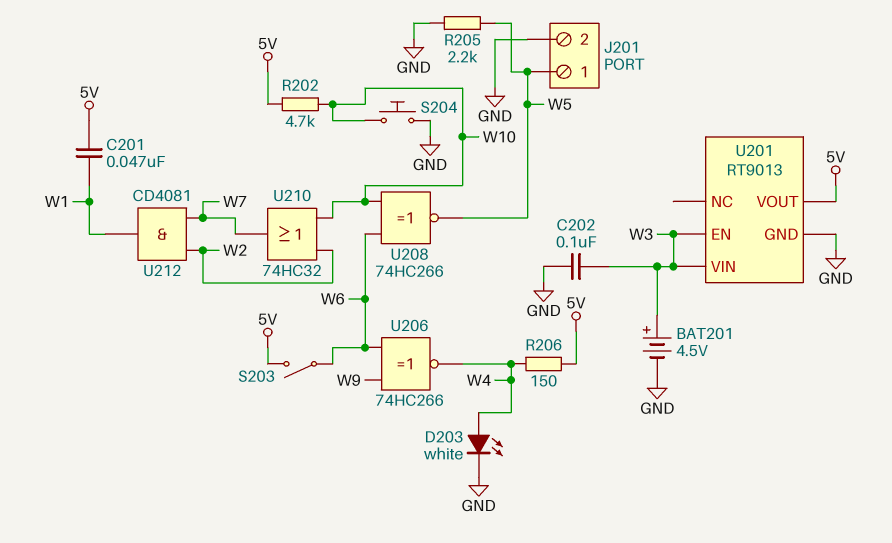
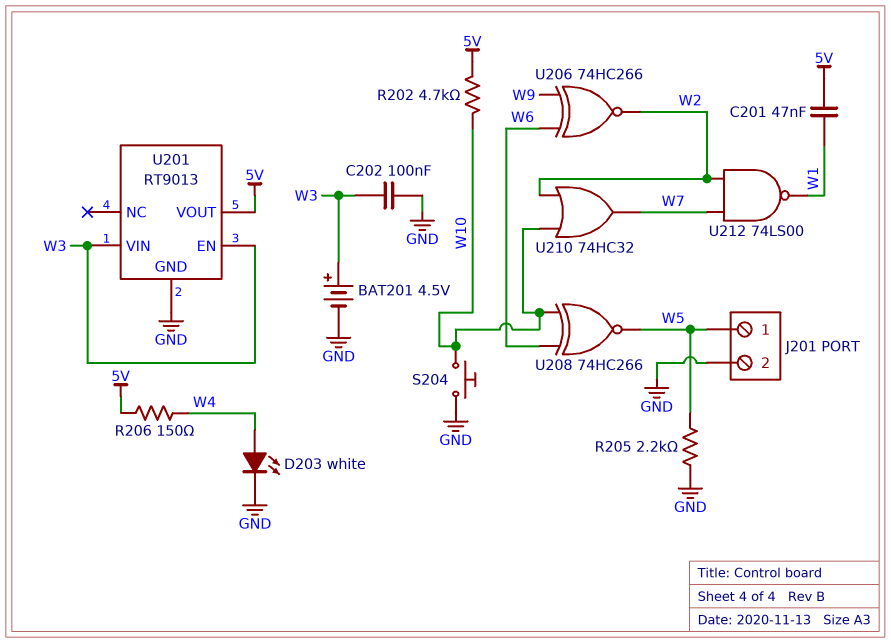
S203: switch (5V, W6) -> none
U206: XNOR 74HC266 (in W6, in W9, out W4) -> XNOR 74HC266 (in W6, in W9, out W2)
U212: AND CD4081 (in W2, in W7, out W1) -> NAND 74LS00 (in W2, in W7, out W1)

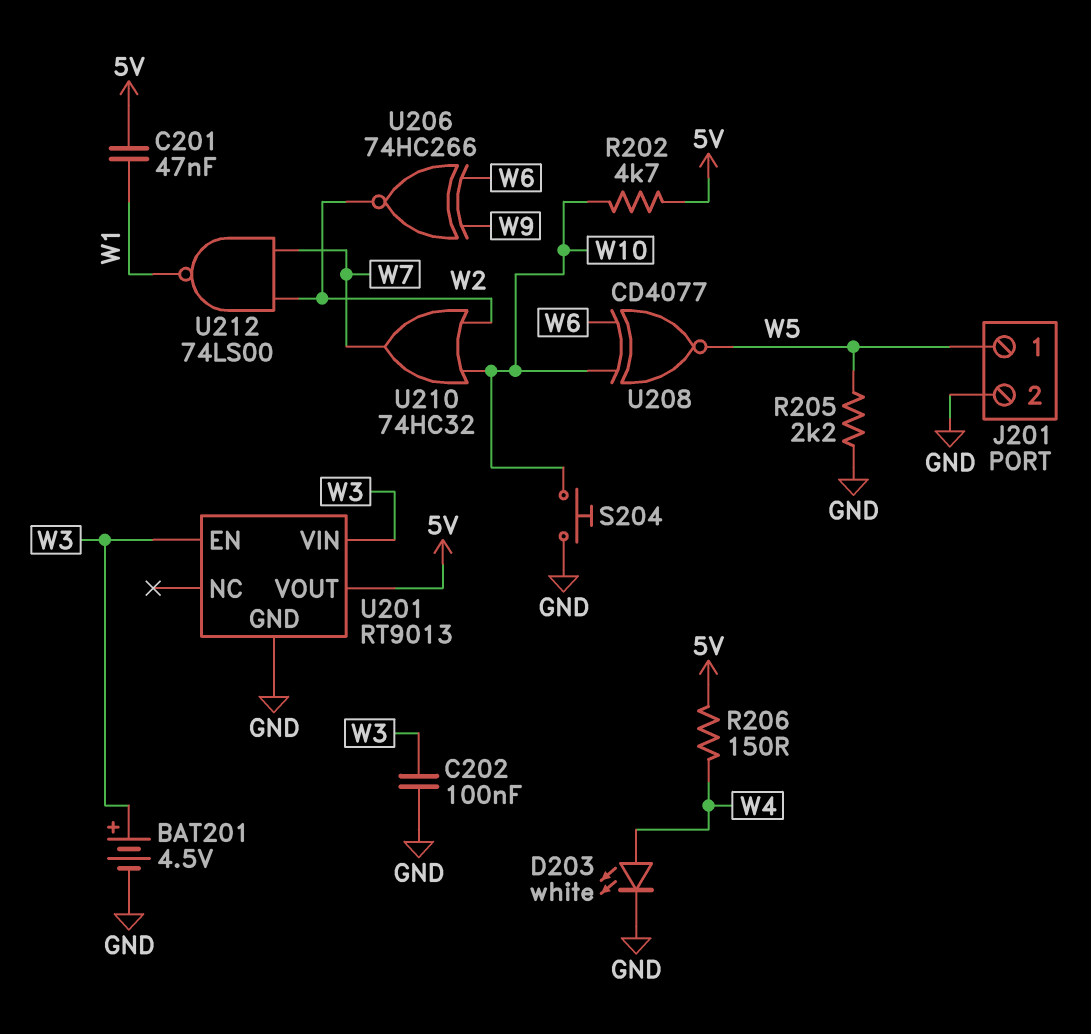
U208: XNOR 74HC266 (in W6, in W10, out W5) -> XNOR CD4077 (in W6, in W10, out W5)

